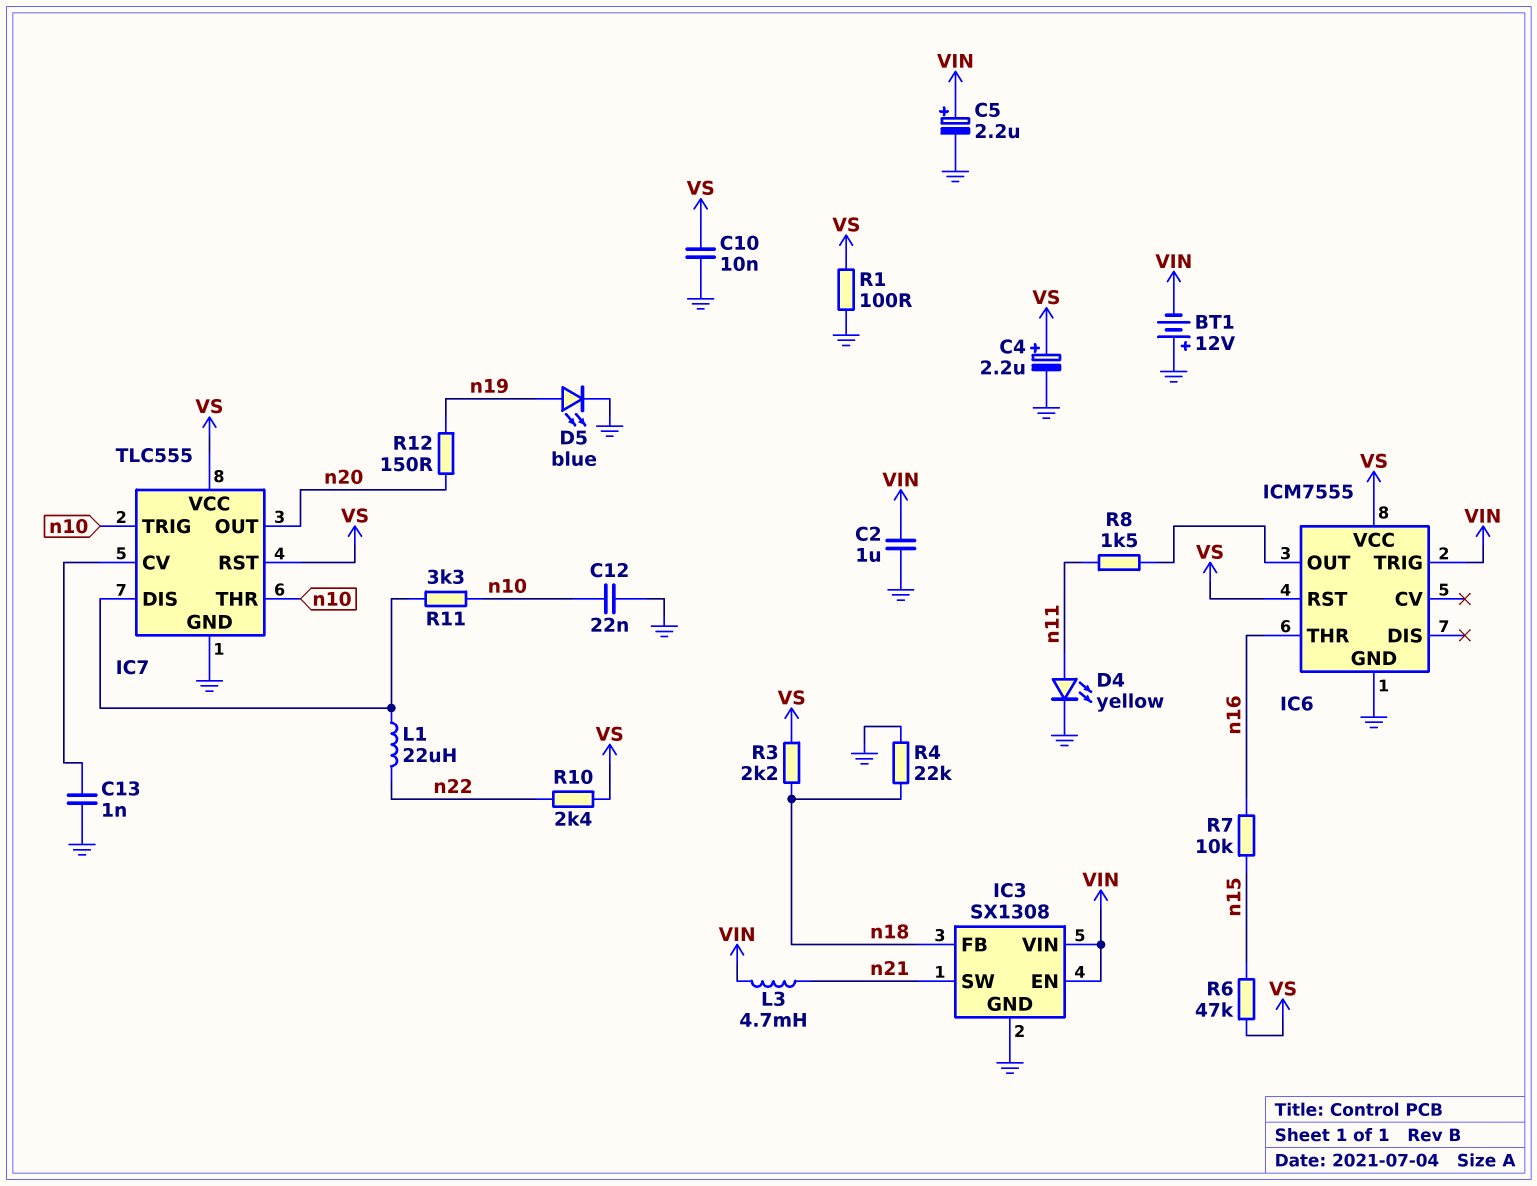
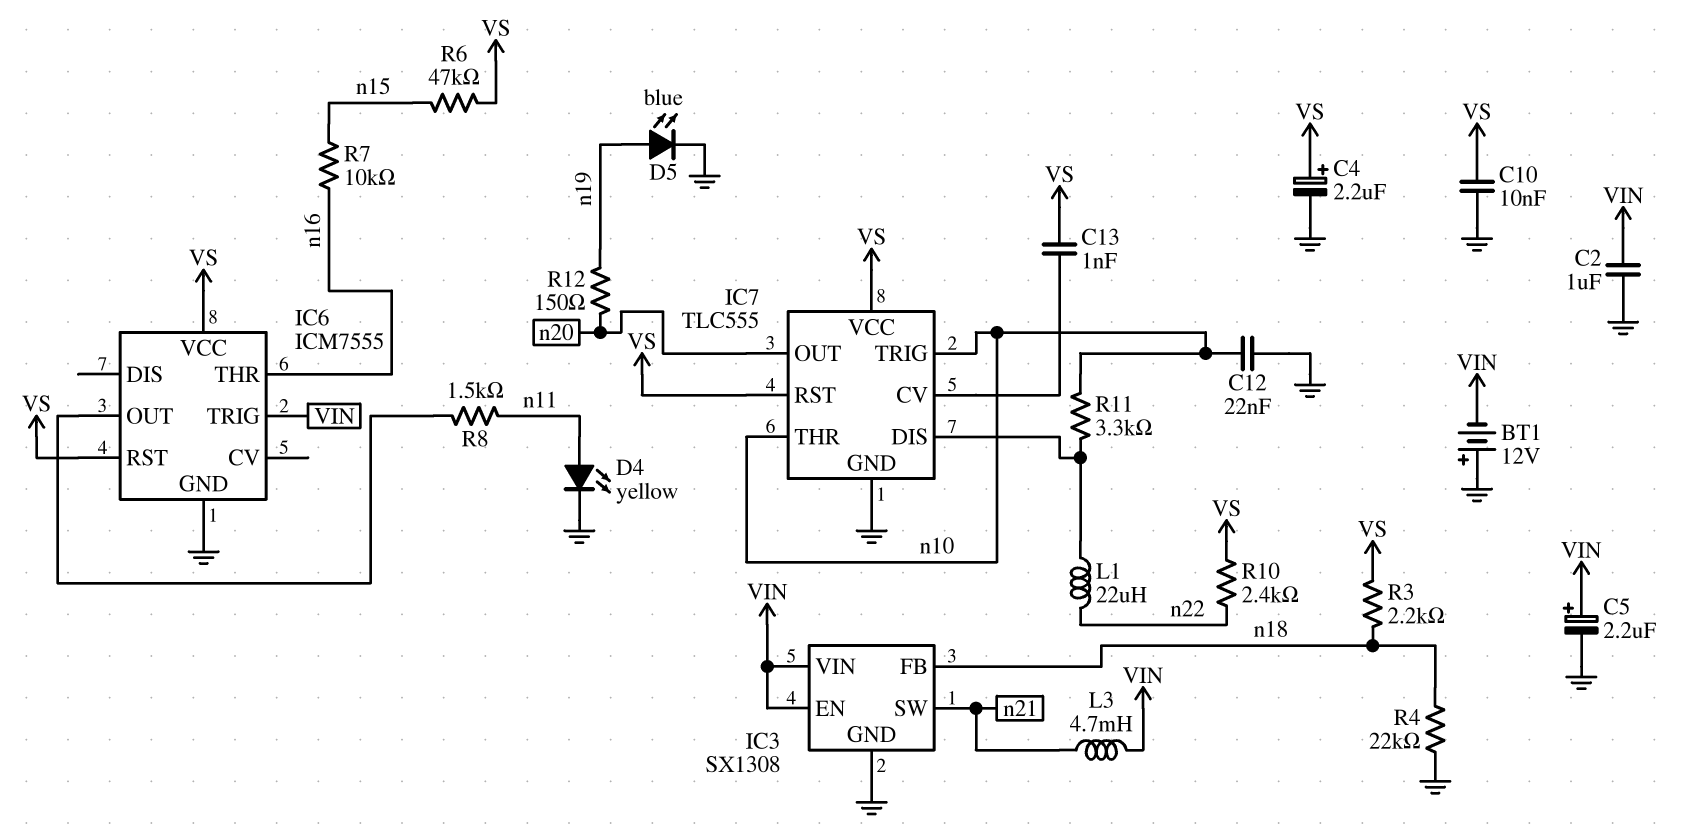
C13: 1nF (GND, IC7/CV) -> 1nF (IC7/CV, VS)
R1: 100 (GND, VS) -> none

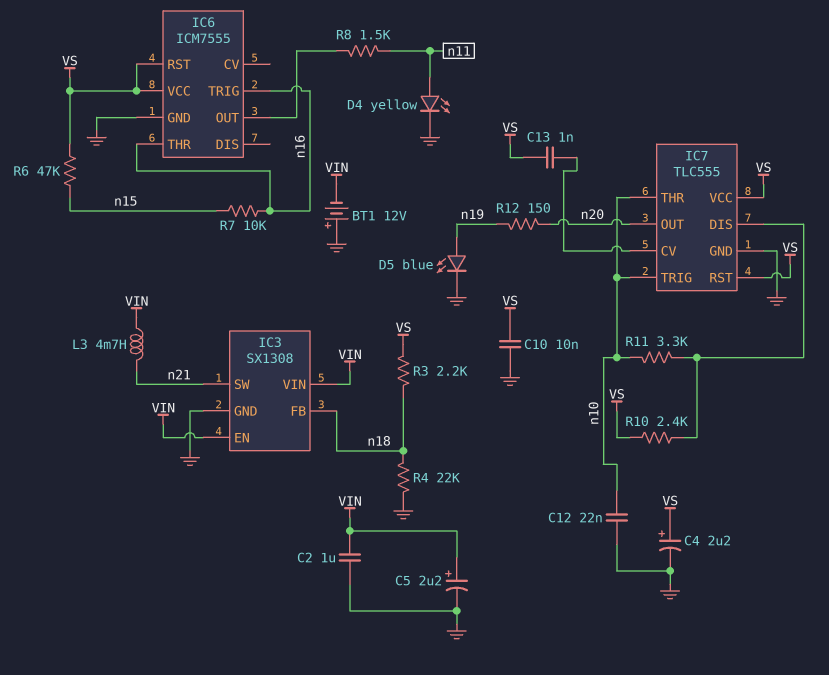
IC6 pin TRIG: VIN -> n16
L1: 22uH (IC7/DIS, n22) -> none
R10: 2.4k (VS, n22) -> 2.4k (IC7/DIS, VS)

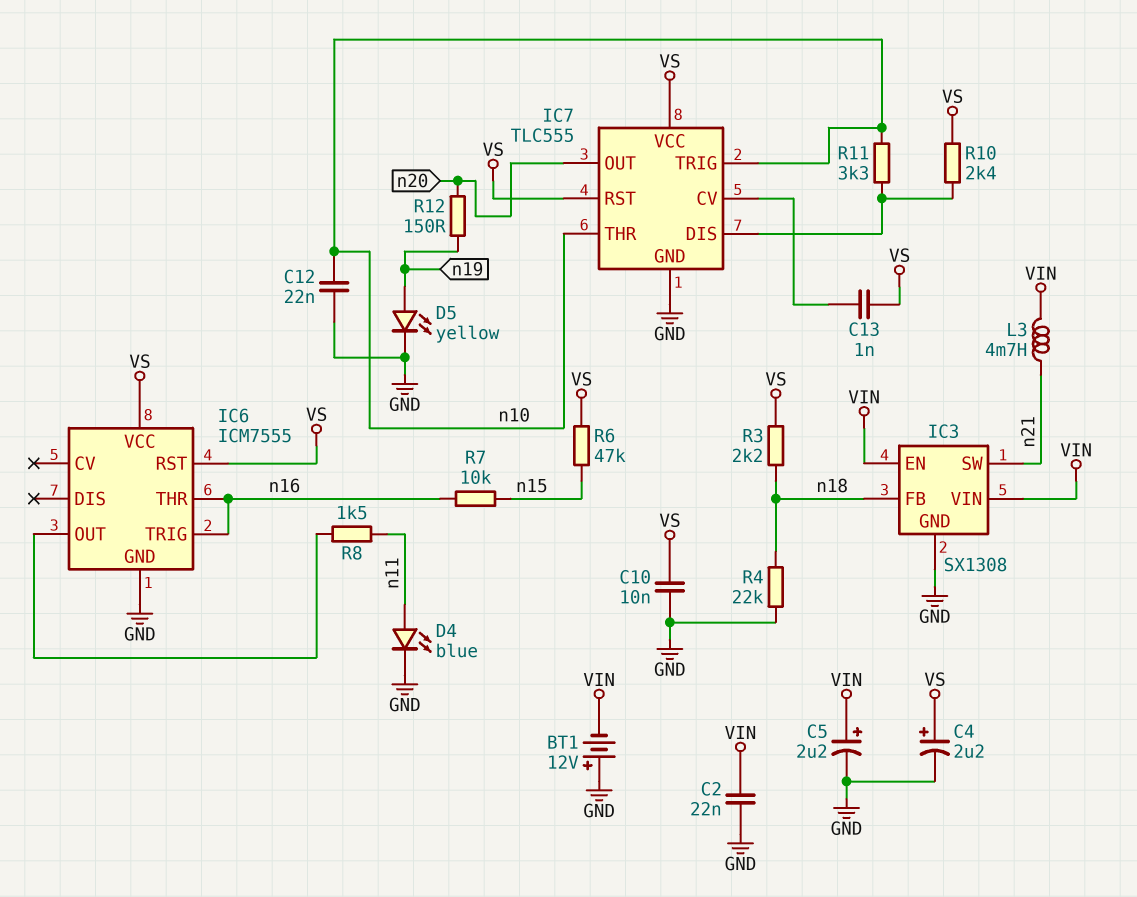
C2: 1uF (GND, VIN) -> 22nF (GND, VIN)
D4: LED yellow (A n11, K GND) -> LED blue (A n11, K GND)
D5: LED blue (A n19, K GND) -> LED yellow (A n19, K GND)

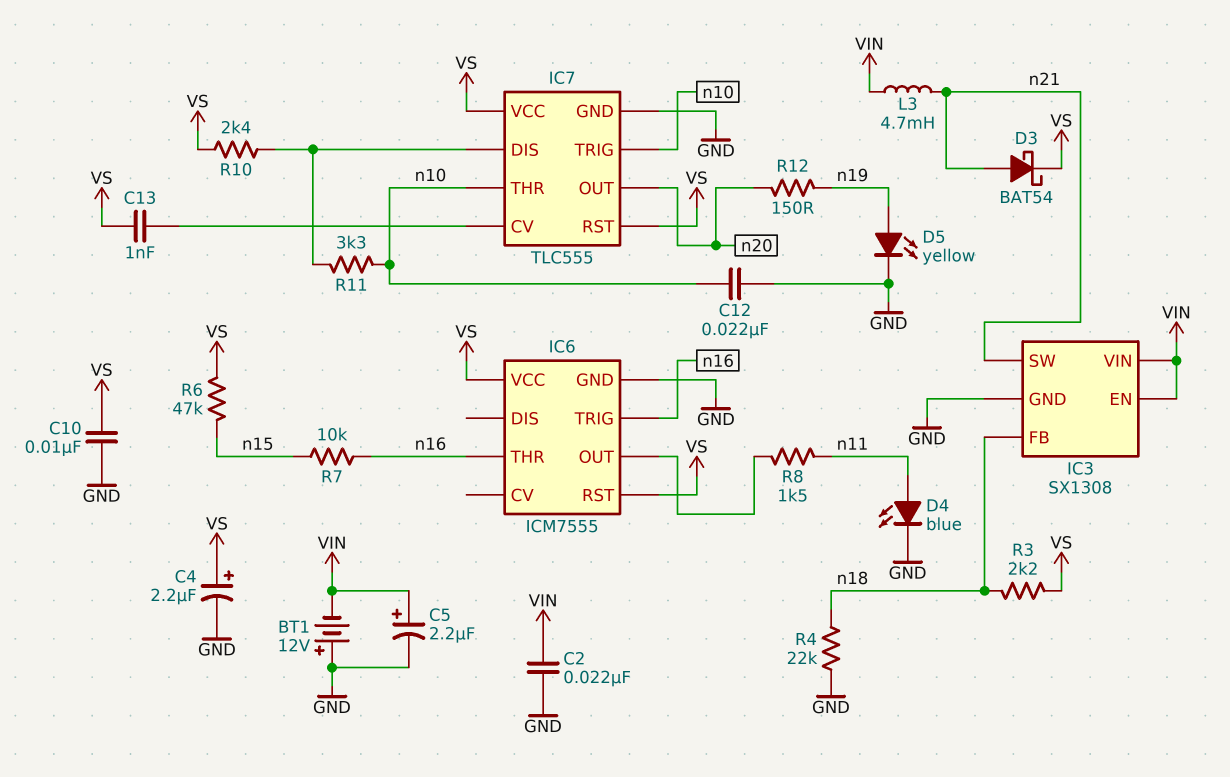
D3: none -> schottky BAT54 (A n21, K VS)

